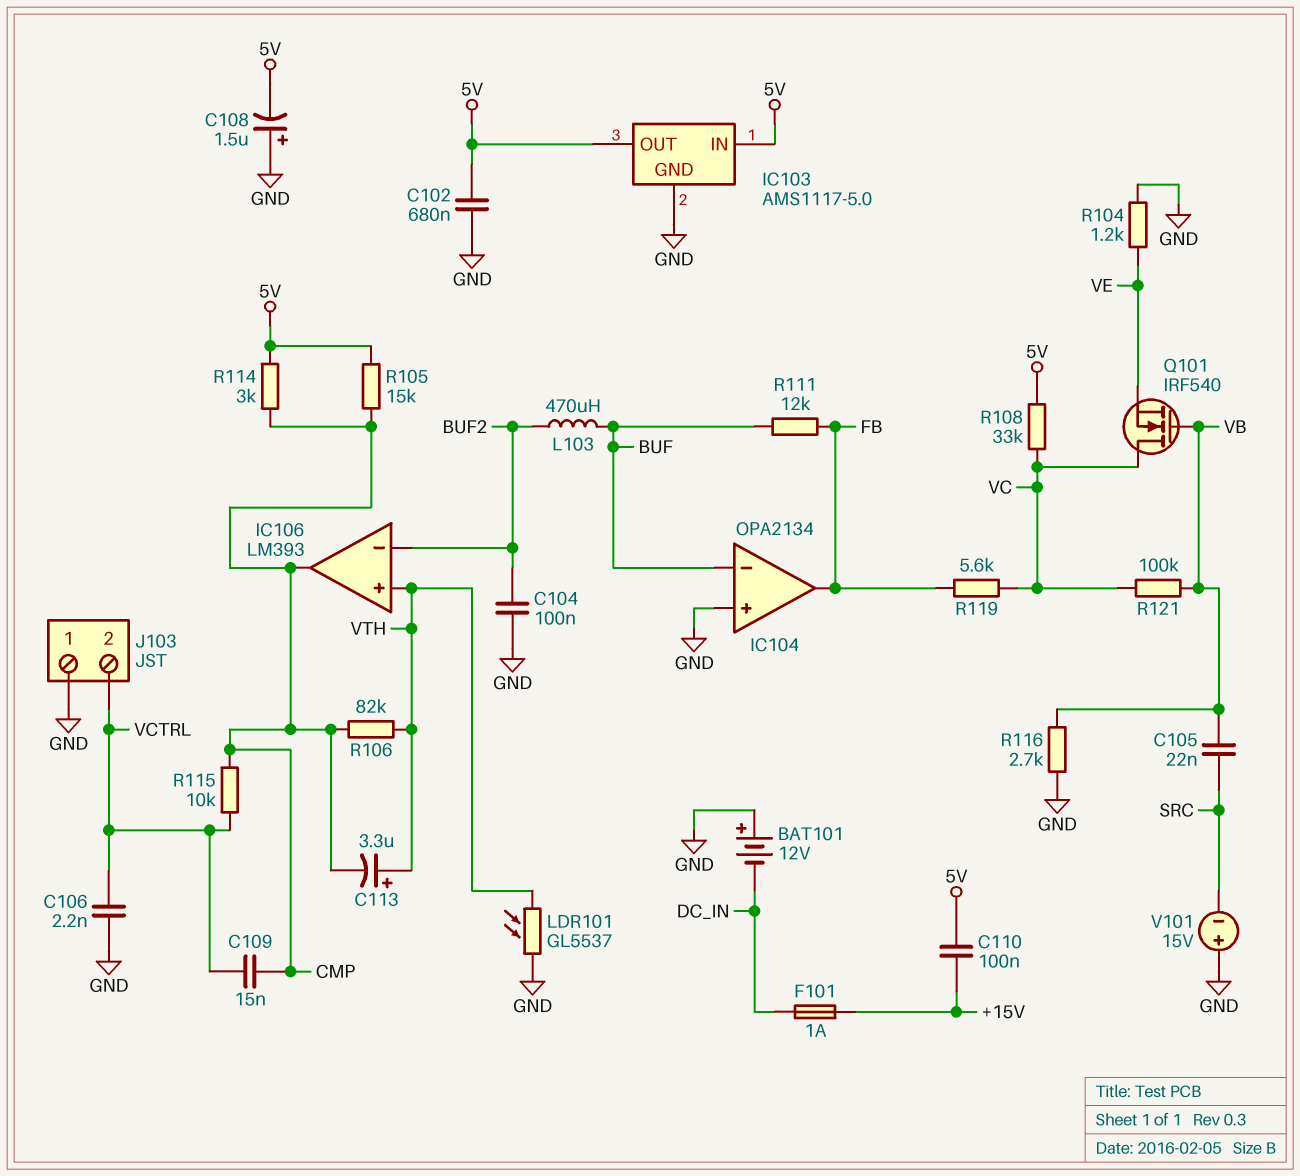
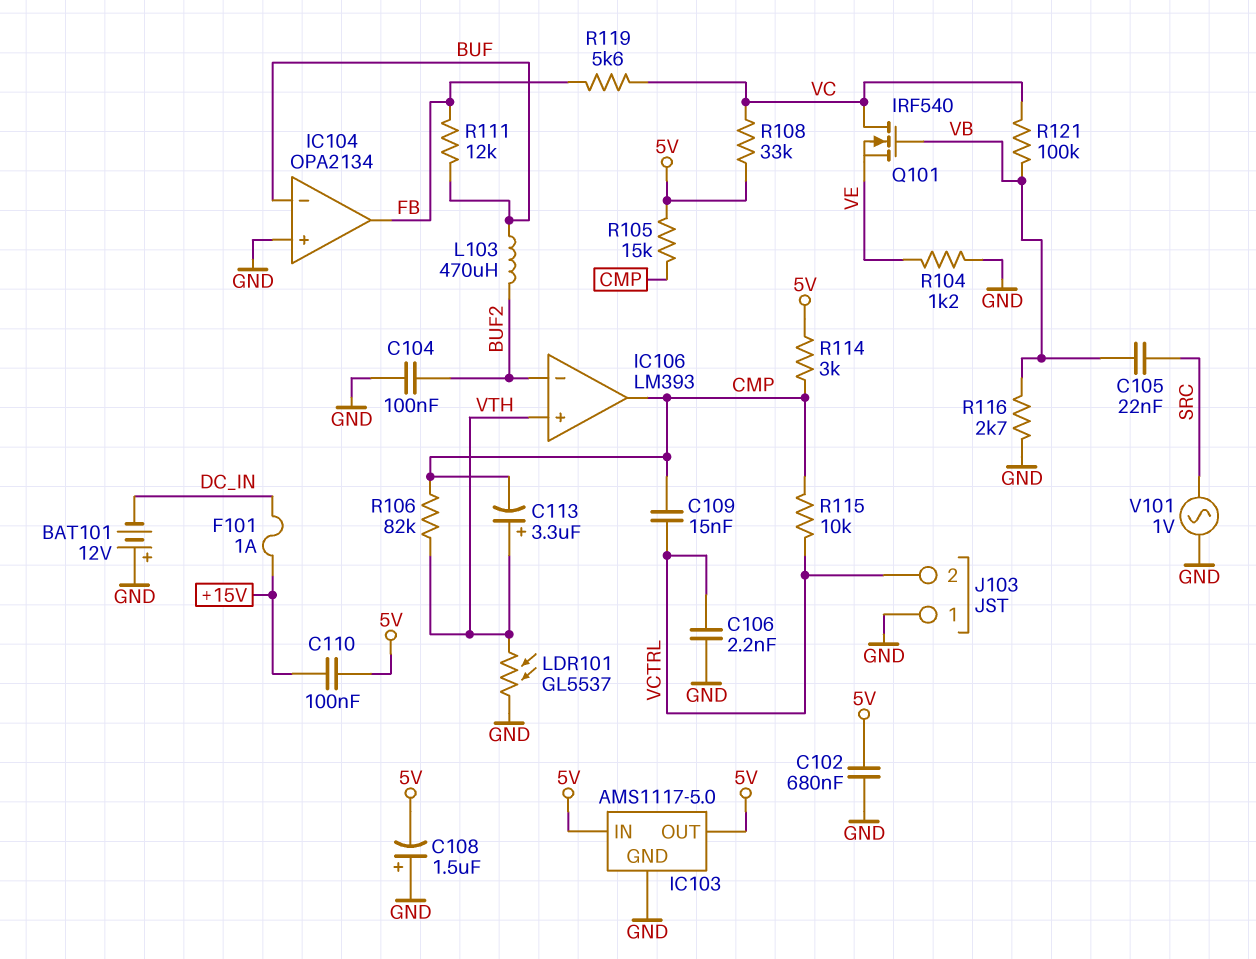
V101: 15V (plus GND, minus SRC) -> AC 1V (GND, SRC)

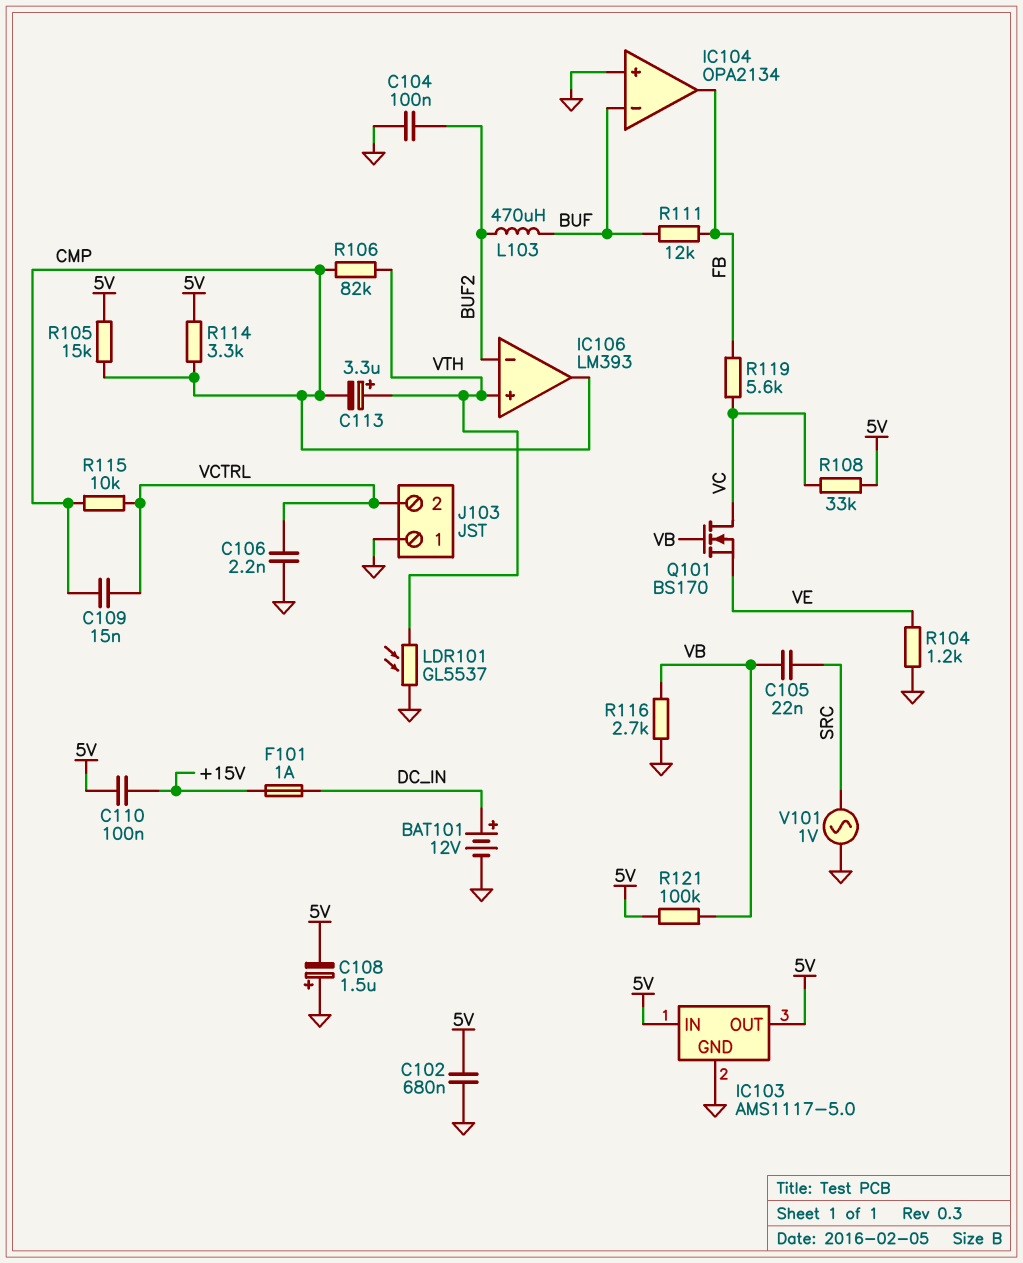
BAT101: 12V (plus GND, minus DC_IN) -> 12V (plus DC_IN, minus GND)
Q101: NMOS IRF540 (G VB, D VC, S VE) -> NMOS BS170 (G VB, D VC, S VE)
R114: 3k (5V, CMP) -> 3.3k (5V, CMP)
R121: 100k (VB, VC) -> 100k (5V, VB)

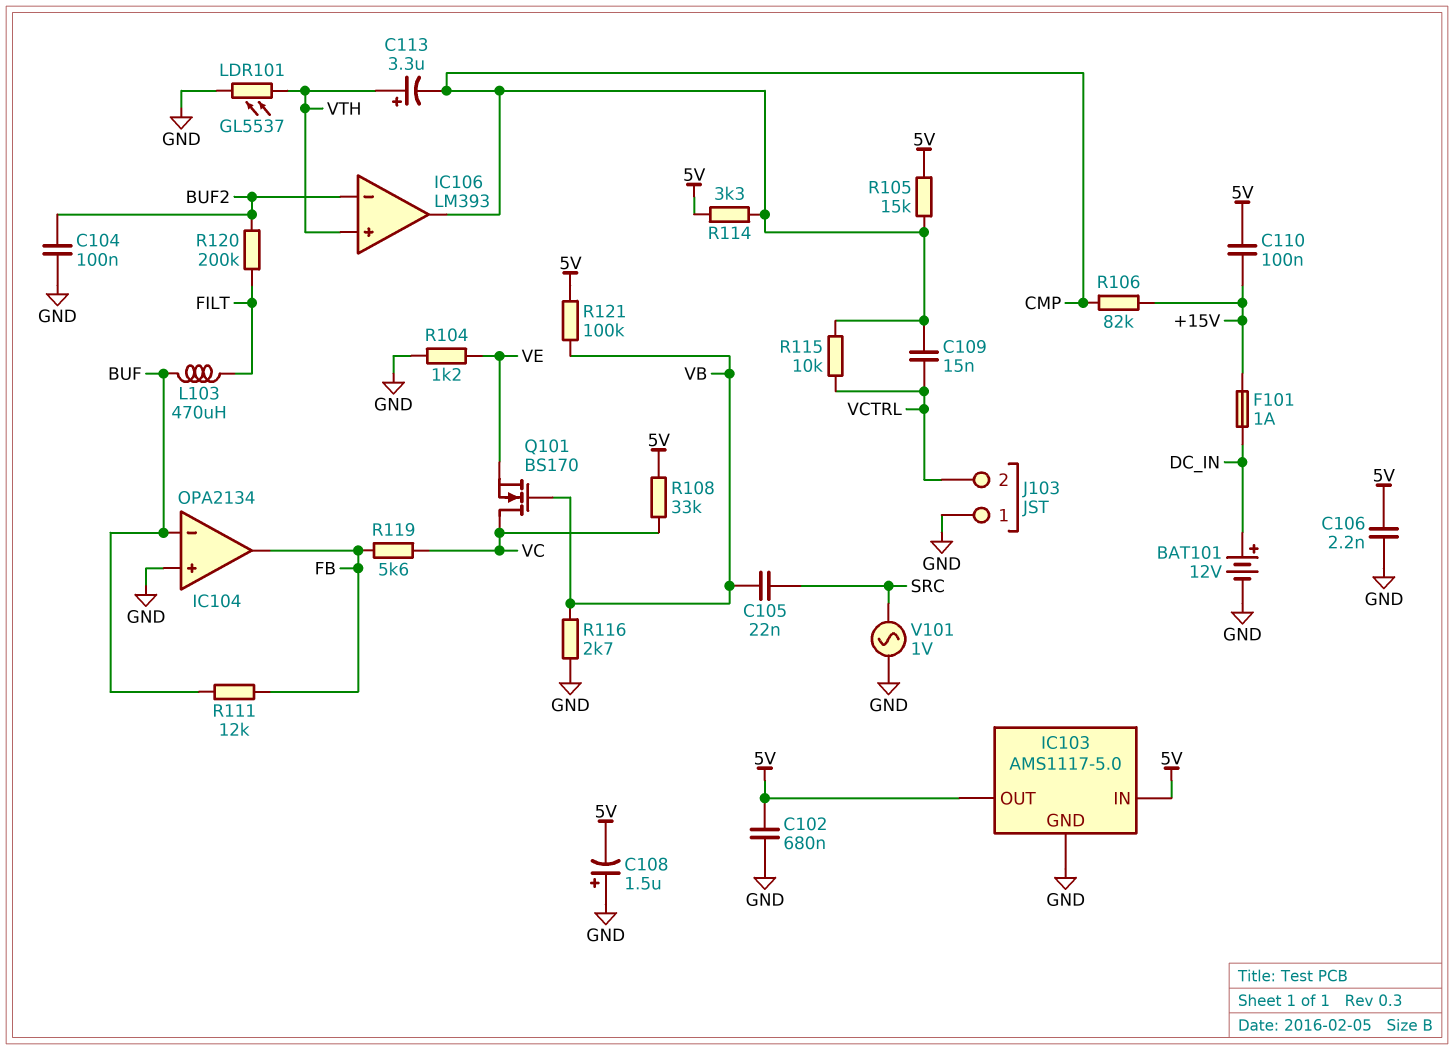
C106: 2.2nF (GND, VCTRL) -> 2.2nF (5V, GND)
L103: 470uH (BUF, BUF2) -> 470uH (BUF, FILT)
R106: 82k (CMP, VTH) -> 82k (+15V, CMP)
R120: none -> 200k (BUF2, FILT)

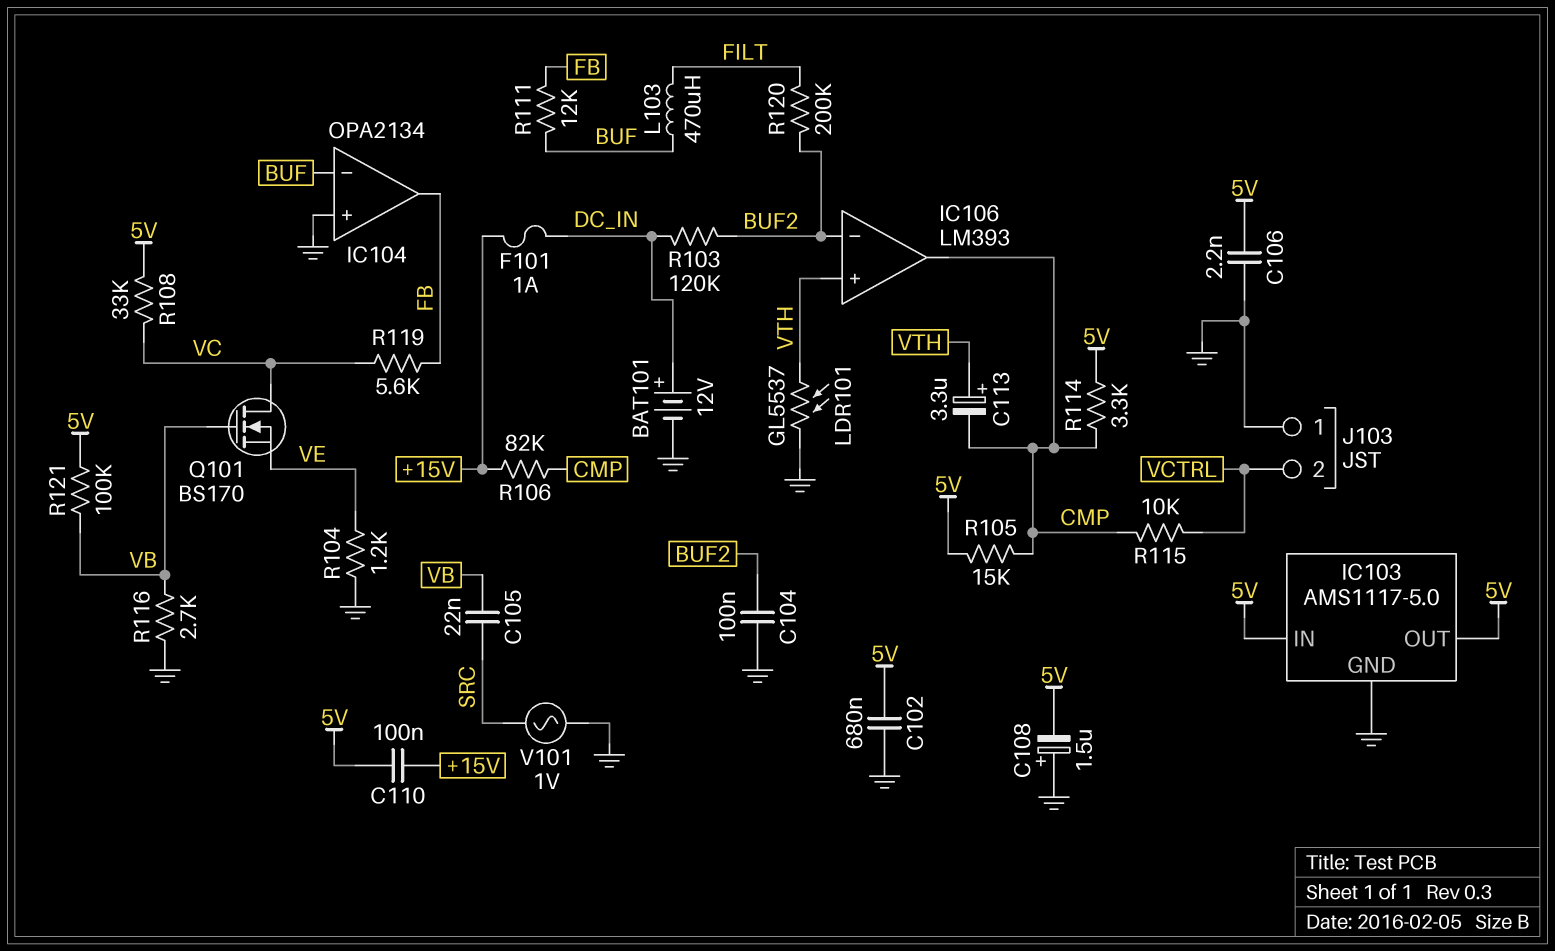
C109: 15nF (CMP, VCTRL) -> none
R103: none -> 120k (BUF2, DC_IN)

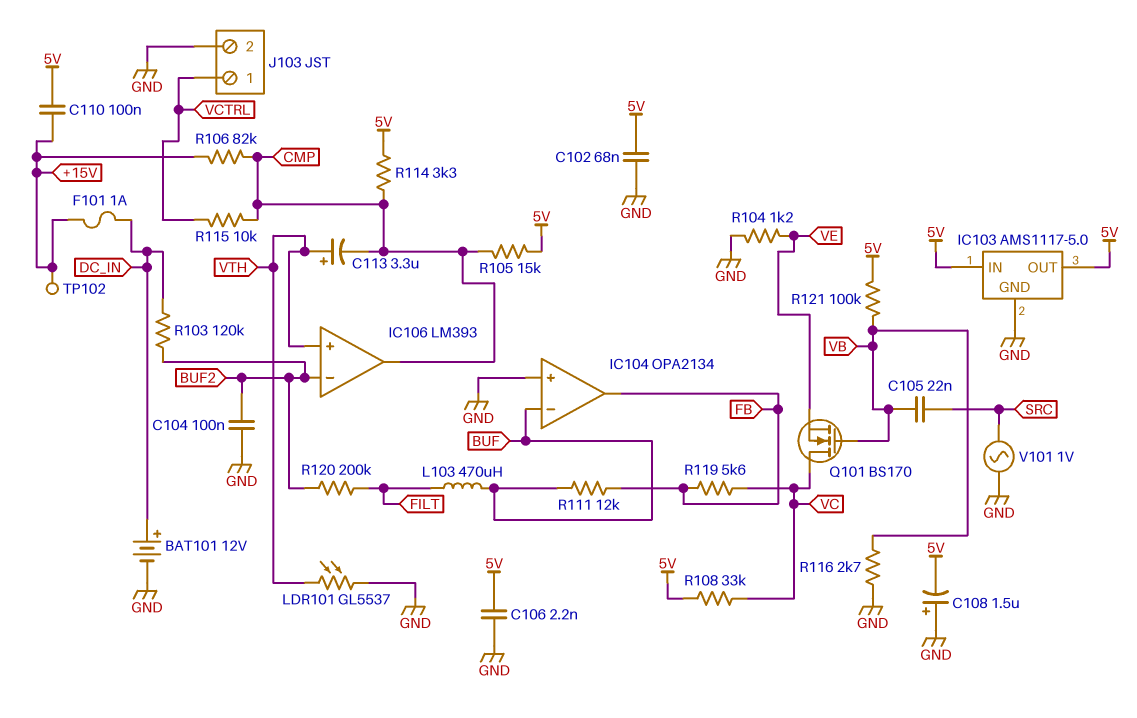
C102: 680nF (5V, GND) -> 68nF (5V, GND)
J103 pin 1: GND -> VCTRL
J103 pin 2: VCTRL -> GND
TP102: none -> test point (+15V)

